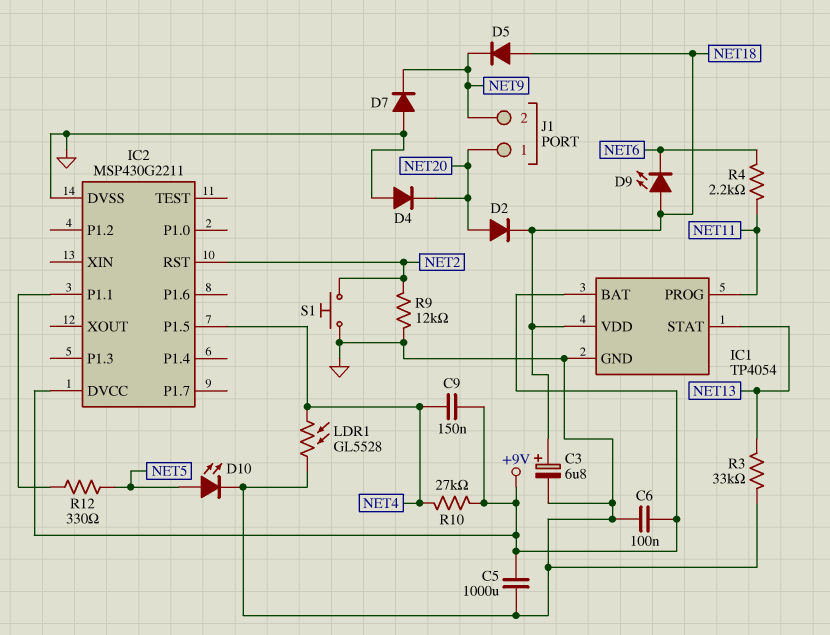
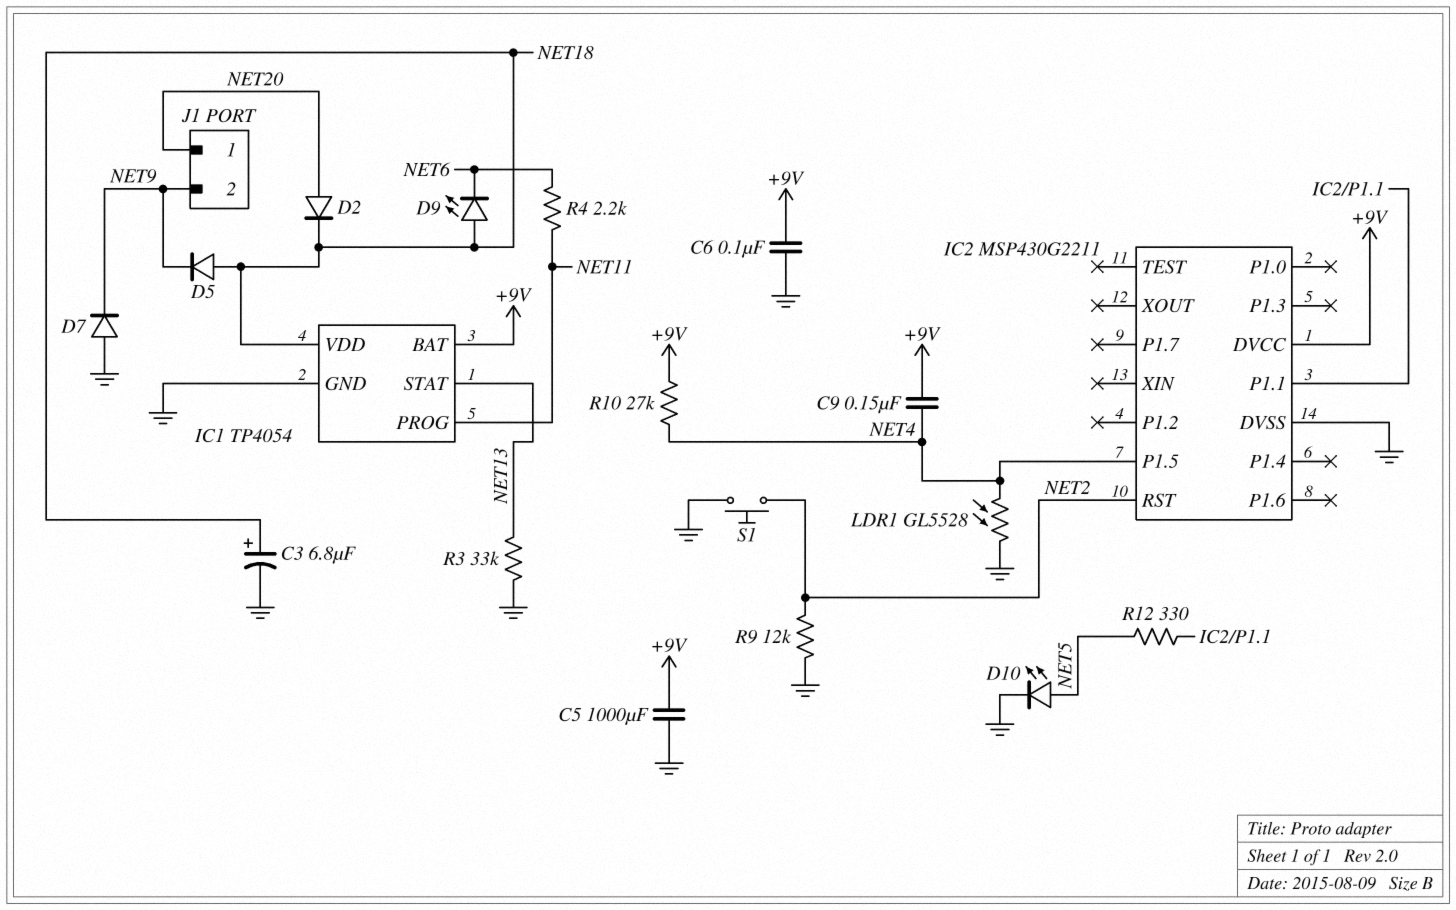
D4: diode (A GND, K NET20) -> none

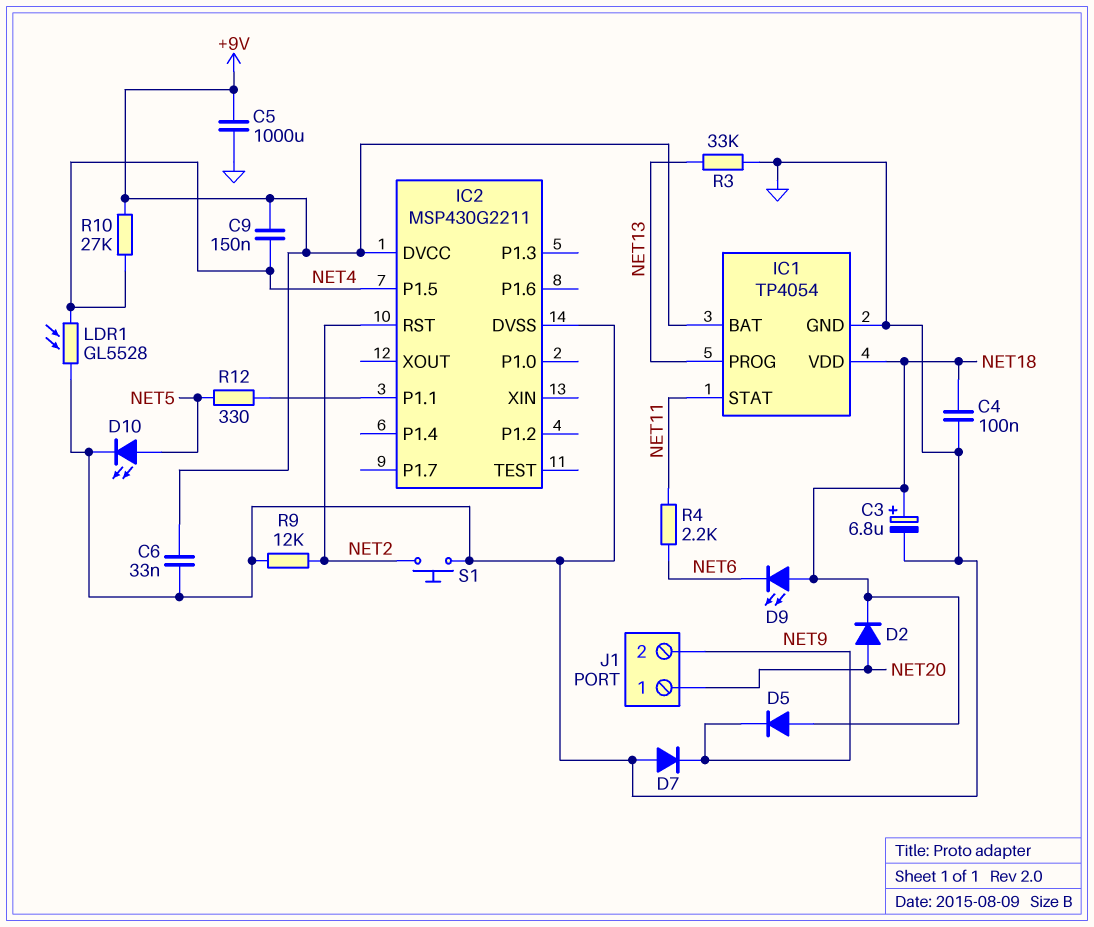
C4: none -> 100nF (GND, NET18)
C6: 100nF (+9V, GND) -> 33nF (+9V, GND)
IC1 pin PROG: NET11 -> NET13
IC1 pin STAT: NET13 -> NET11

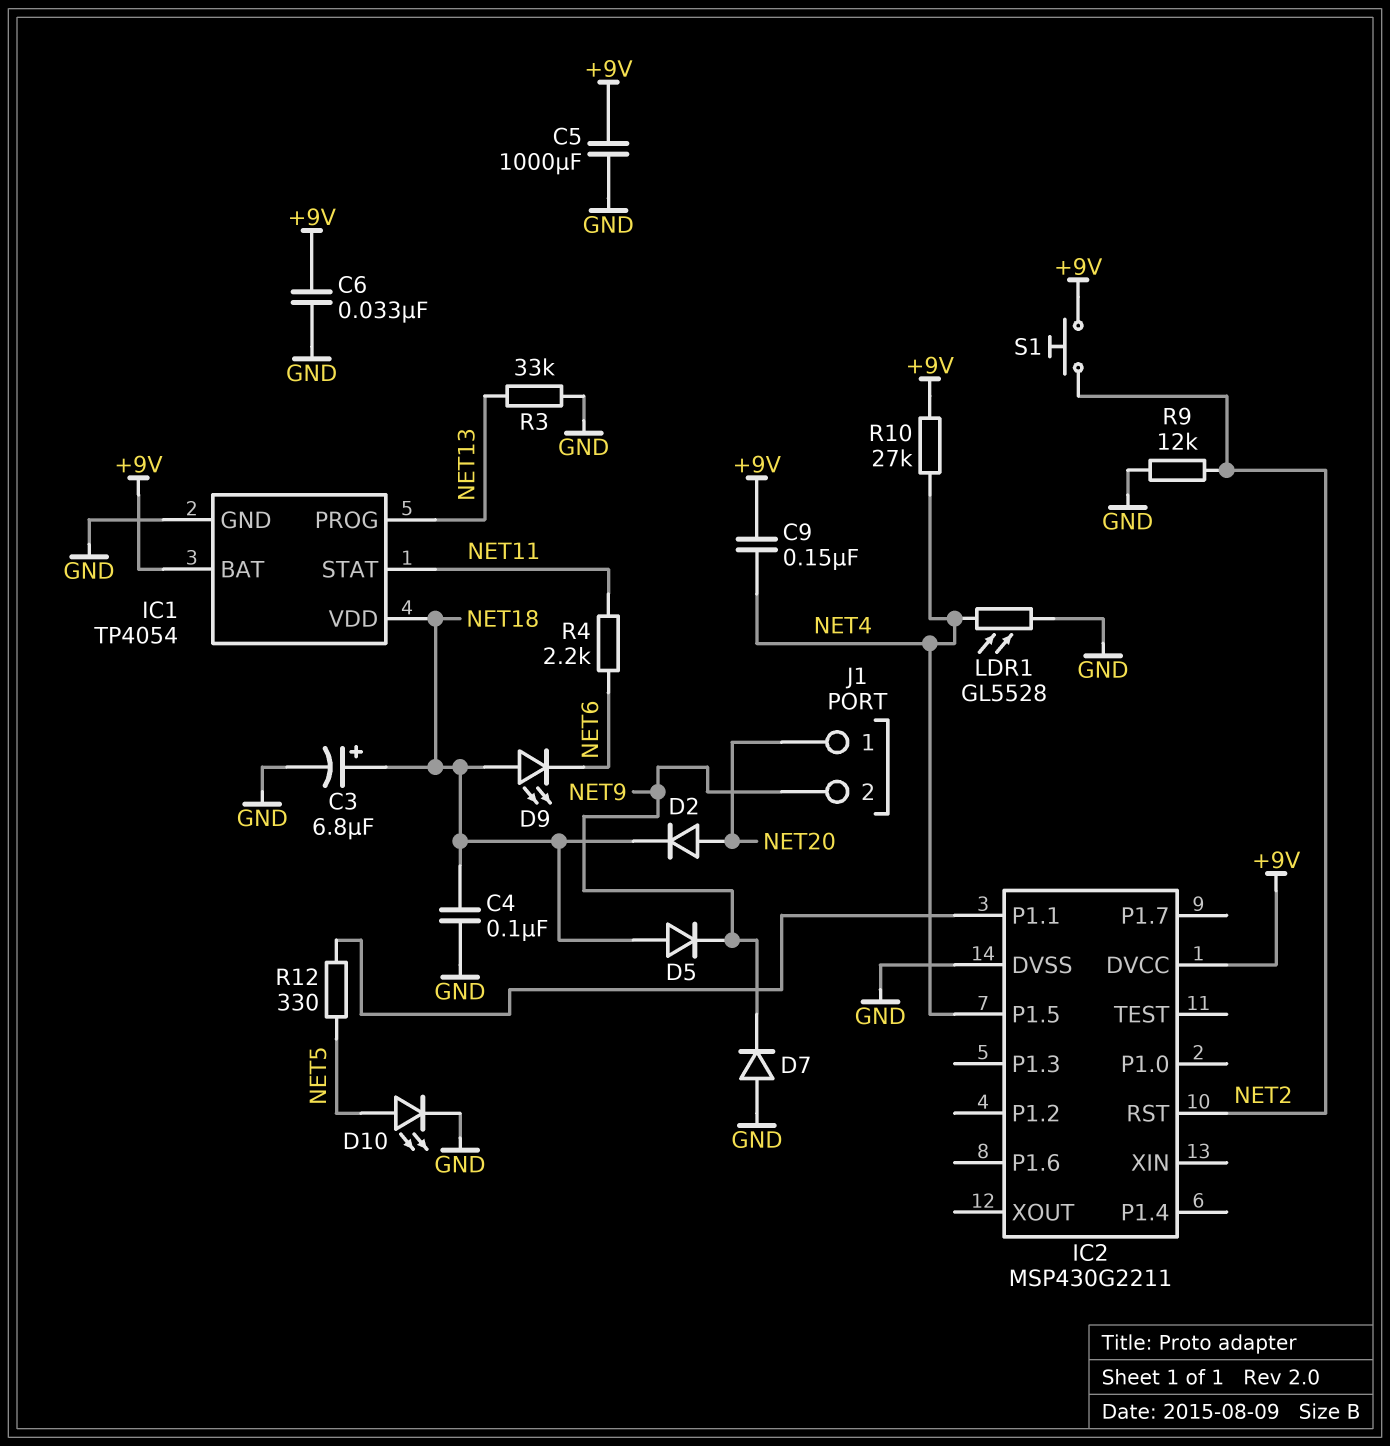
S1: button (GND, NET2) -> button (+9V, NET2)

